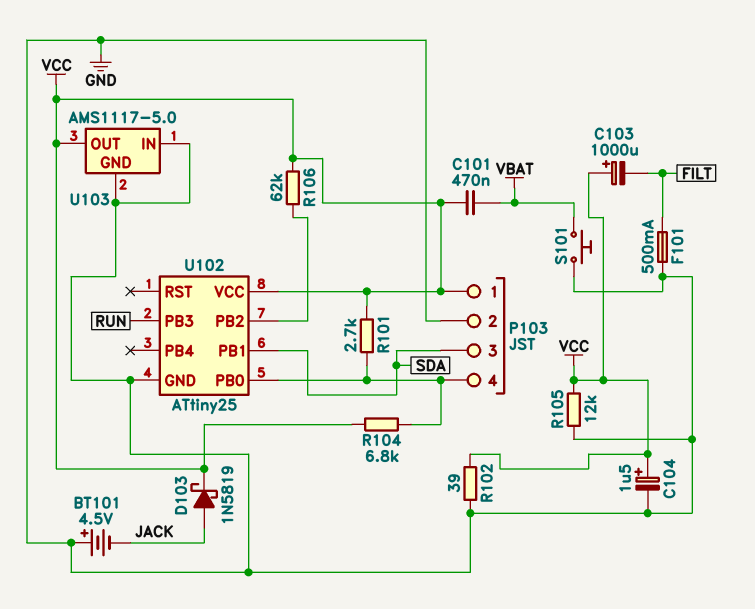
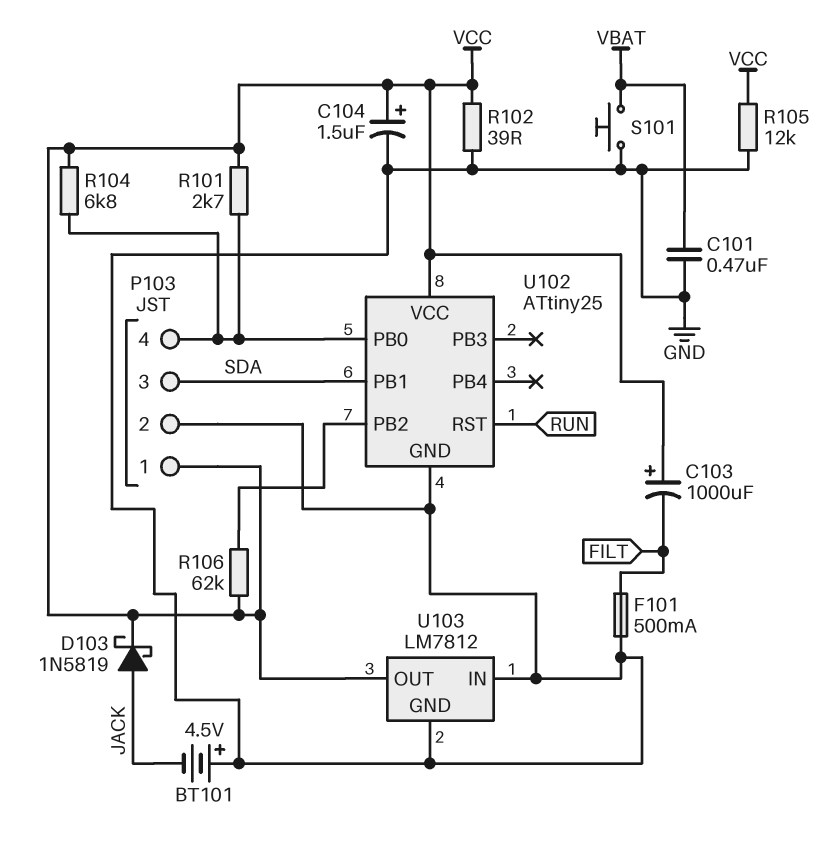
C101: 470nF (VBAT, VCC) -> 470nF (GND, VBAT)
U102 pin PB3: RUN -> none
U102 pin RST: none -> RUN
U103: AMS1117-5.0 -> LM7812

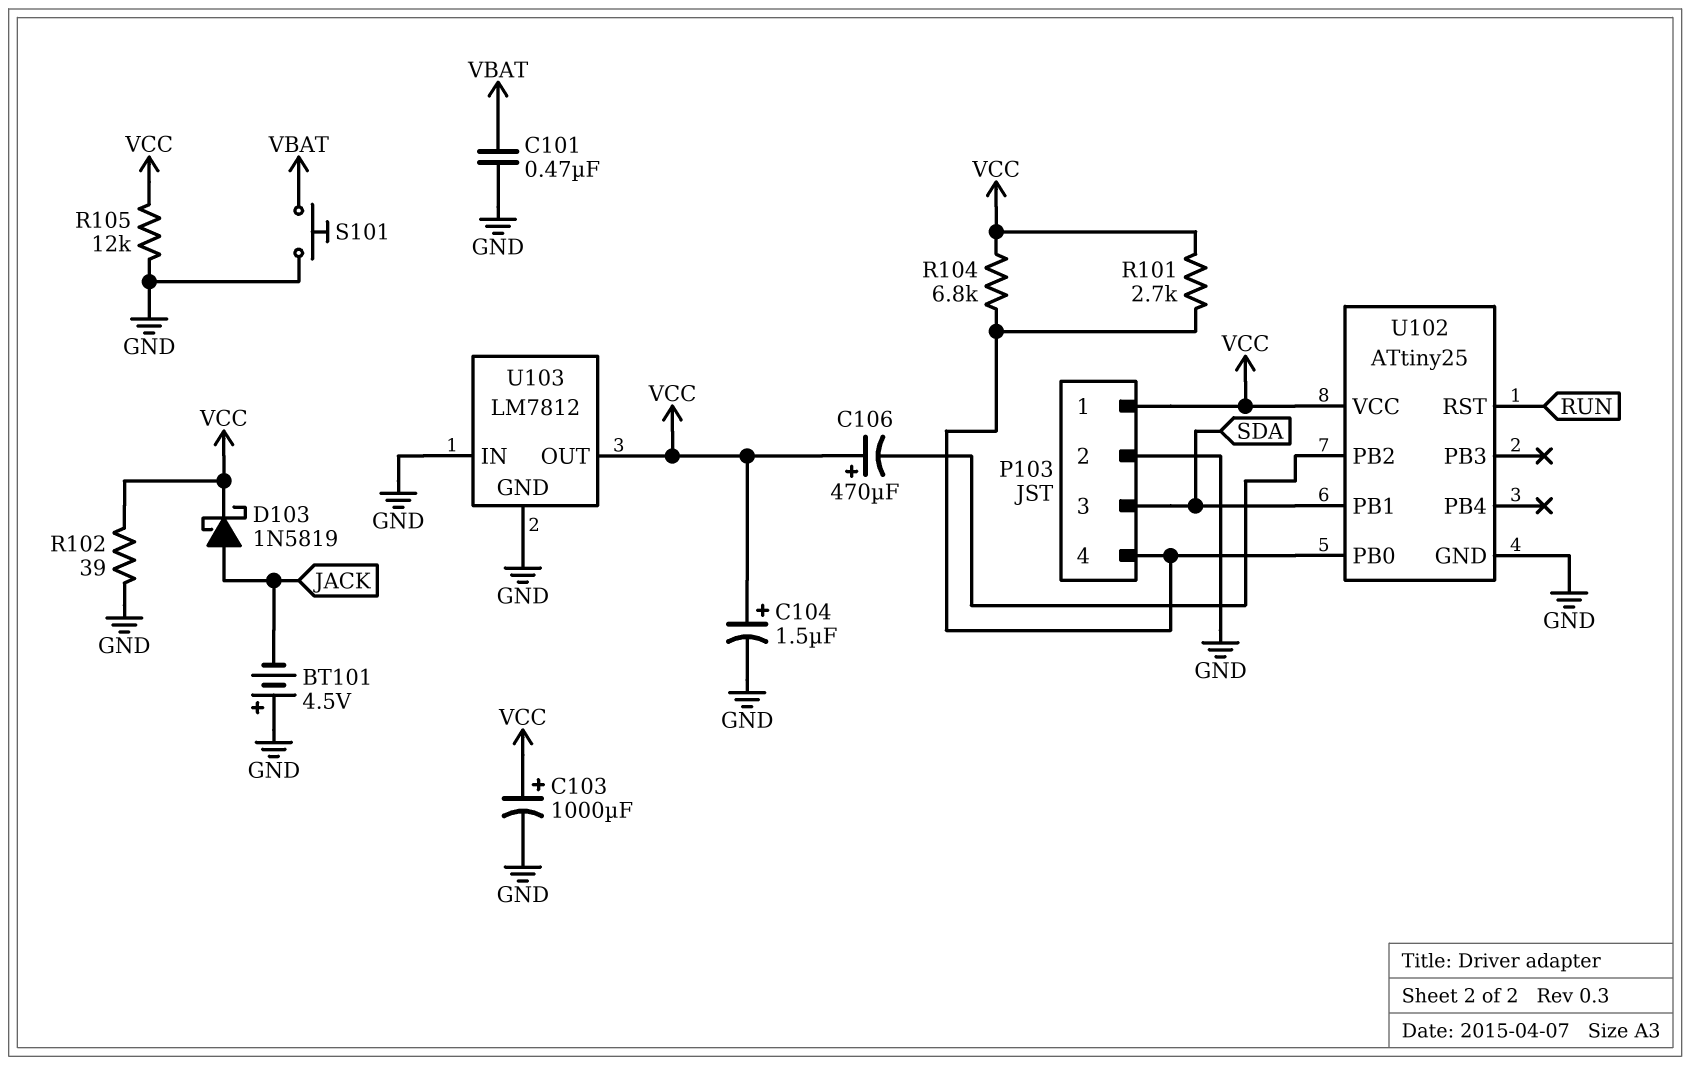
C103: 1000uF (plus VCC, minus FILT) -> 1000uF (plus VCC, minus GND)
C106: none -> 470uF (plus VCC, minus U102/PB2)
F101: 500mA (FILT, GND) -> none
R106: 62k (U102/PB2, VCC) -> none

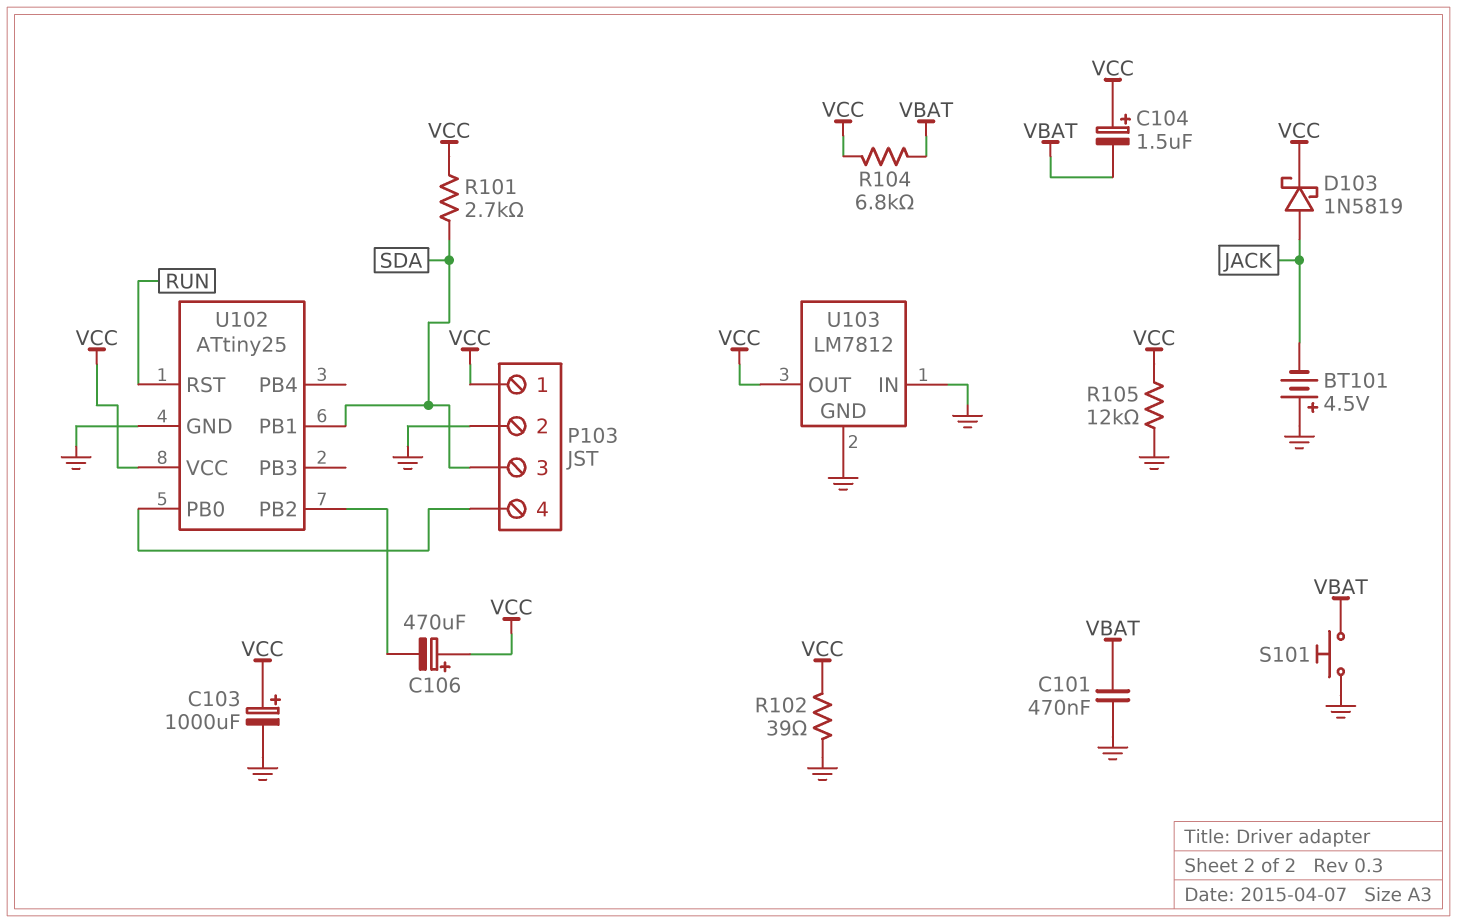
C104: 1.5uF (plus VCC, minus GND) -> 1.5uF (plus VCC, minus VBAT)
R101: 2.7k (P103/4, VCC) -> 2.7k (SDA, VCC)
R104: 6.8k (P103/4, VCC) -> 6.8k (VBAT, VCC)

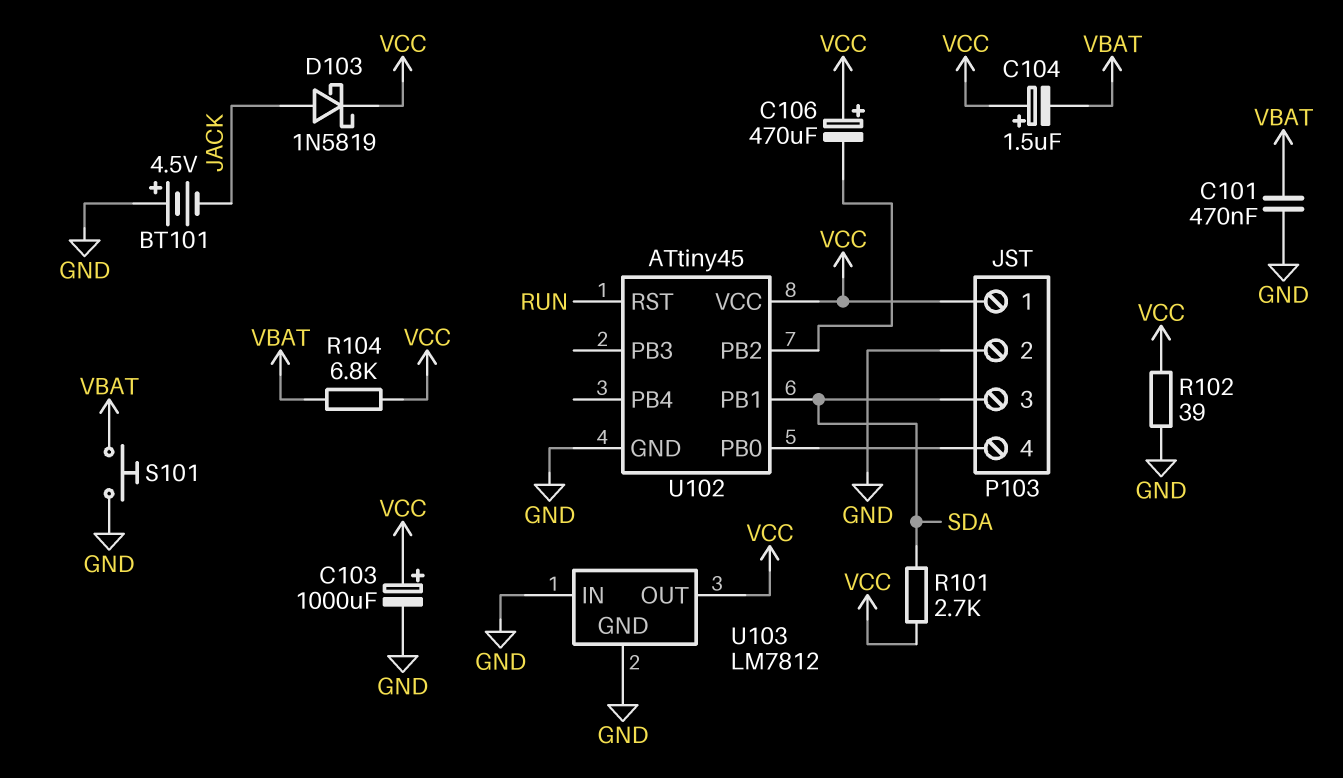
R105: 12k (GND, VCC) -> none
U102: ATtiny25 -> ATtiny45

